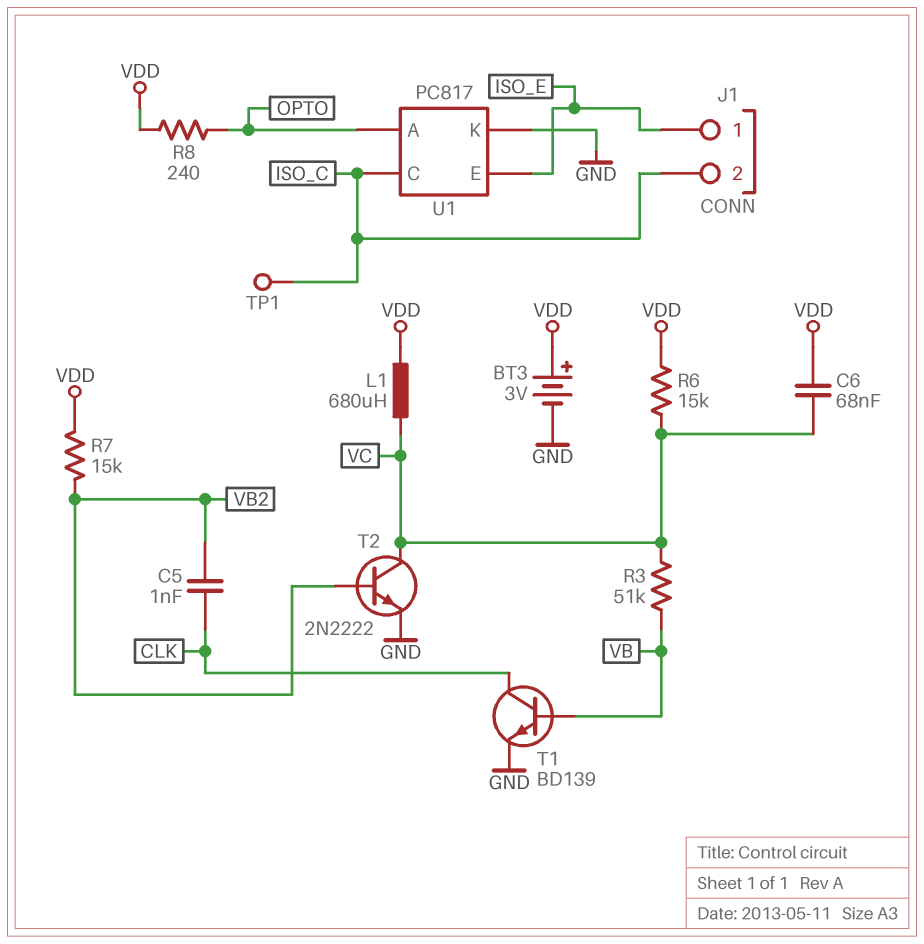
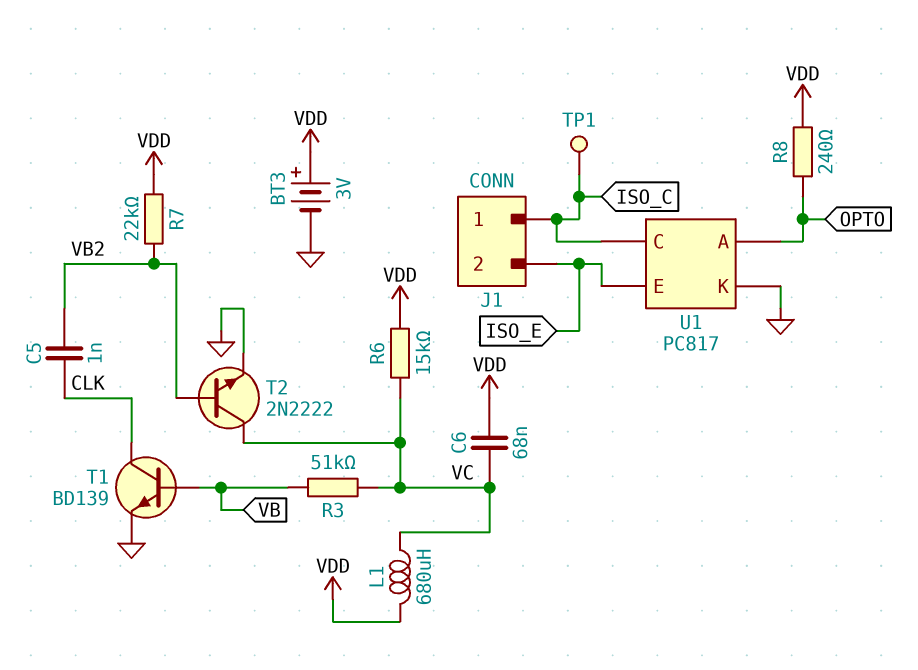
J1 pin 1: ISO_E -> ISO_C
J1 pin 2: ISO_C -> ISO_E
R7: 15k (VB2, VDD) -> 22k (VB2, VDD)

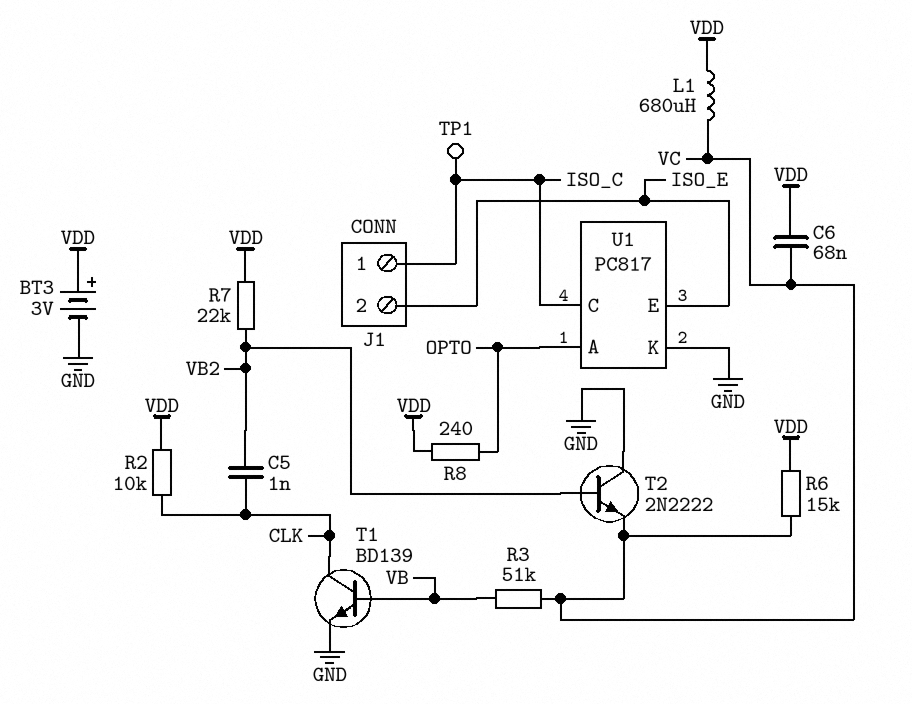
R2: none -> 10k (CLK, VDD)
T2: NPN 2N2222 (B VB2, C VC, E GND) -> NPN 2N2222 (B VB2, C GND, E VC)

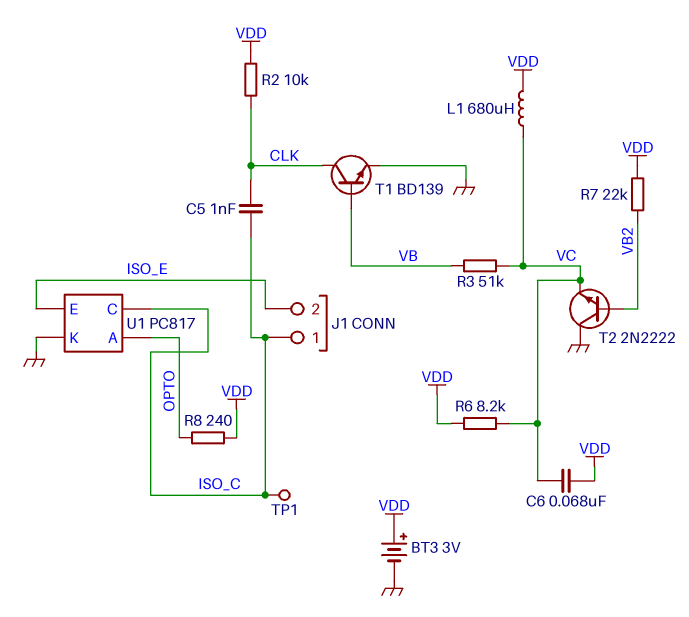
C5: 1nF (CLK, VB2) -> 1nF (CLK, ISO_C)
R6: 15k (VC, VDD) -> 8.2k (VC, VDD)

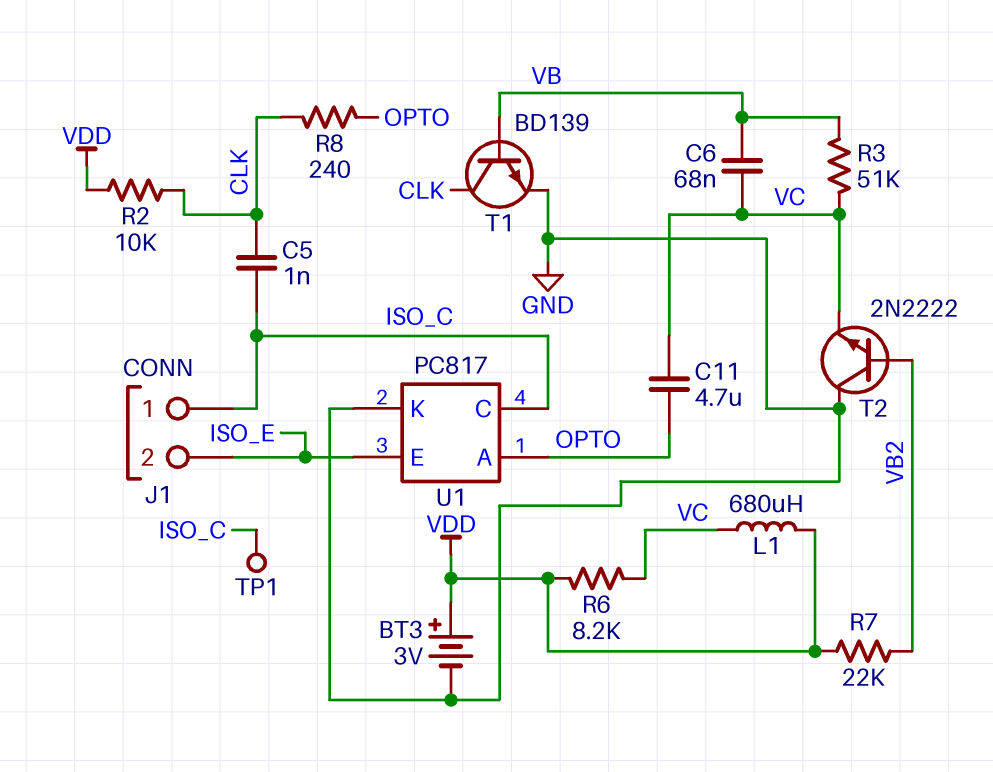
C6: 68nF (VC, VDD) -> 68nF (VB, VC)
C11: none -> 4.7uF (OPTO, VC)
R8: 240 (OPTO, VDD) -> 240 (CLK, OPTO)

